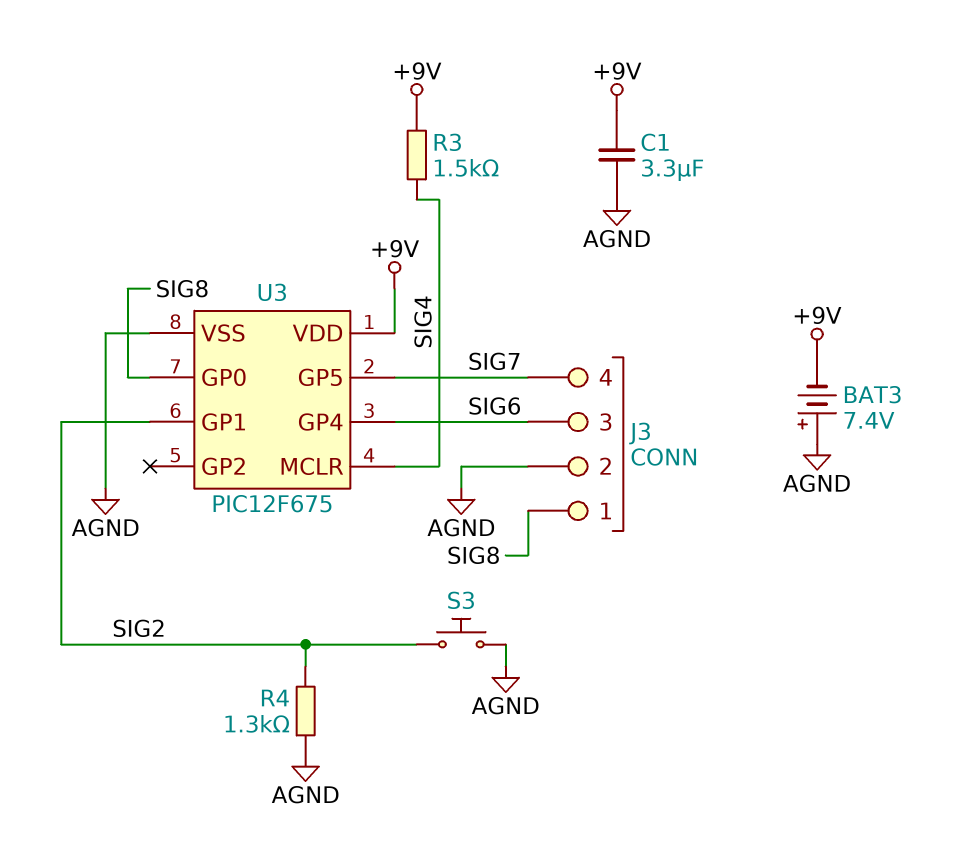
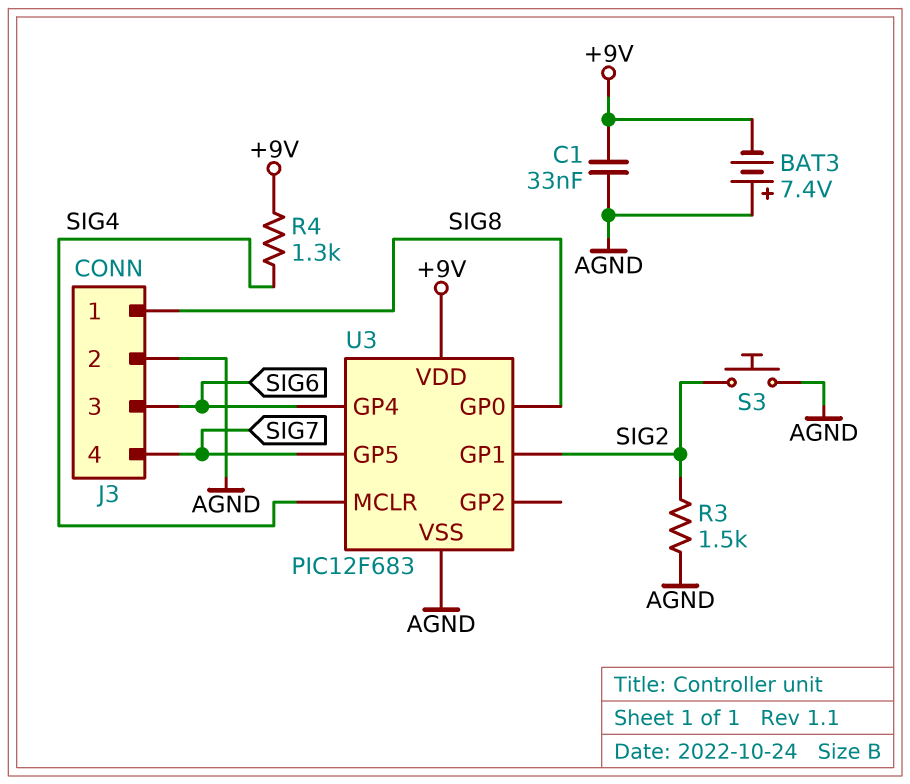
C1: 3.3uF (+9V, AGND) -> 33nF (+9V, AGND)
R3: 1.5k (+9V, SIG4) -> 1.5k (AGND, SIG2)
R4: 1.3k (AGND, SIG2) -> 1.3k (+9V, SIG4)
U3: PIC12F675 -> PIC12F683

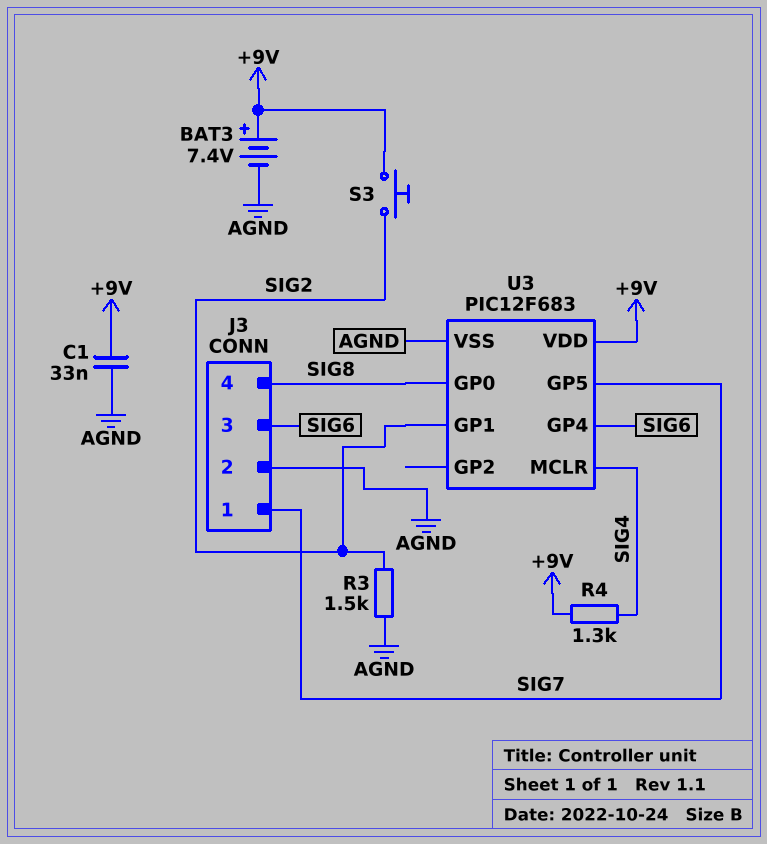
BAT3: 7.4V (plus AGND, minus +9V) -> 7.4V (plus +9V, minus AGND)
J3 pin 1: SIG8 -> SIG7
J3 pin 4: SIG7 -> SIG8
S3: button (AGND, SIG2) -> button (+9V, SIG2)

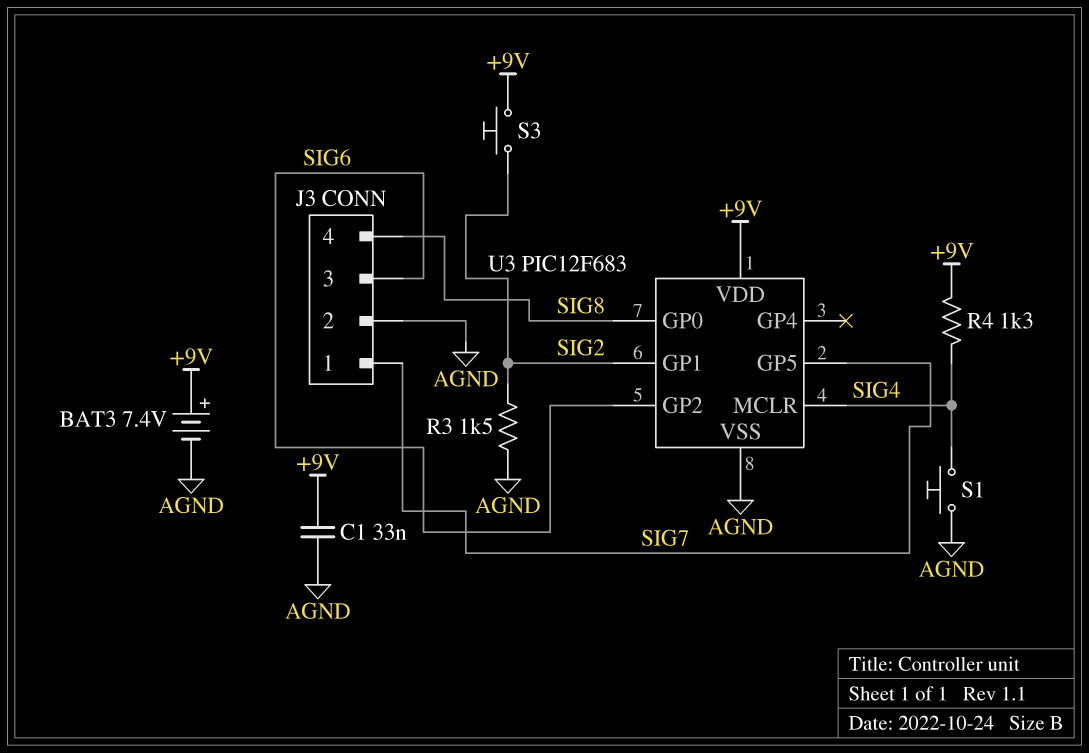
S1: none -> button (AGND, SIG4)
U3 pin GP2: none -> SIG6
U3 pin GP4: SIG6 -> none

